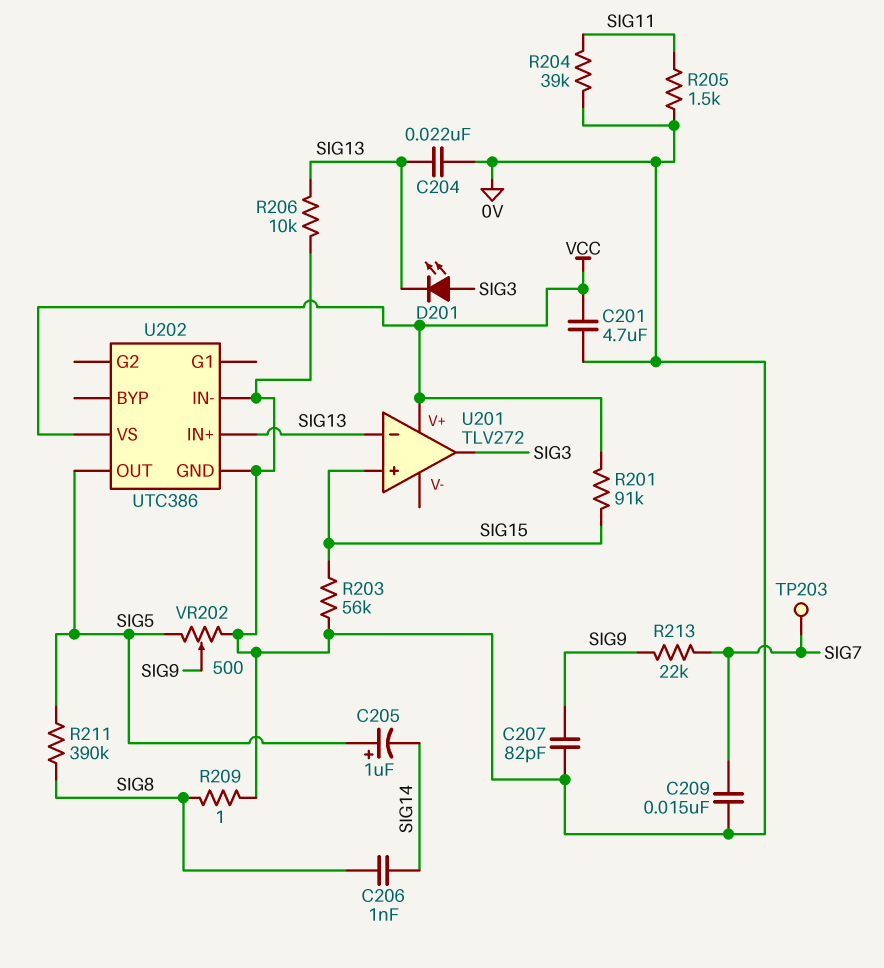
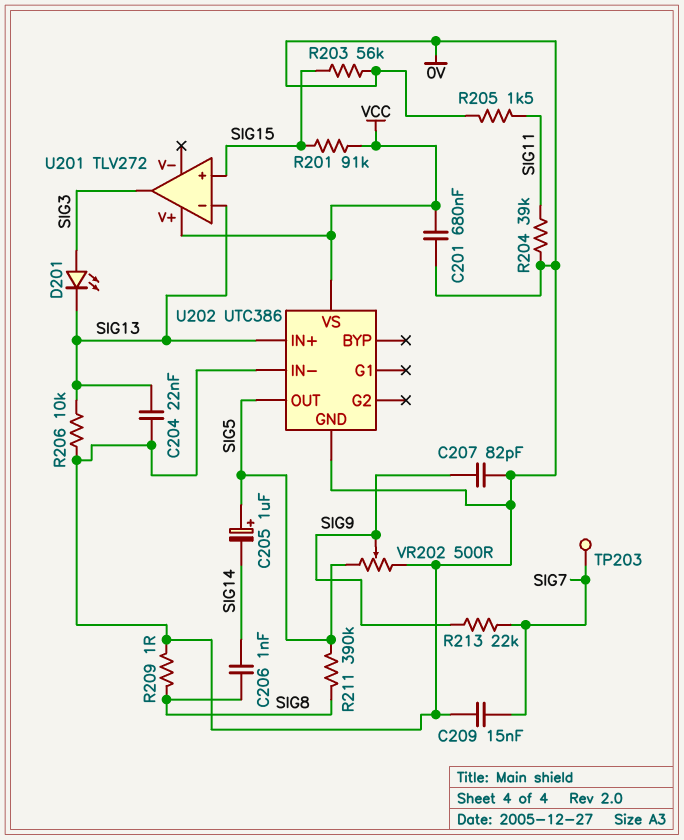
C201: 4.7uF (0V, VCC) -> 680nF (0V, VCC)

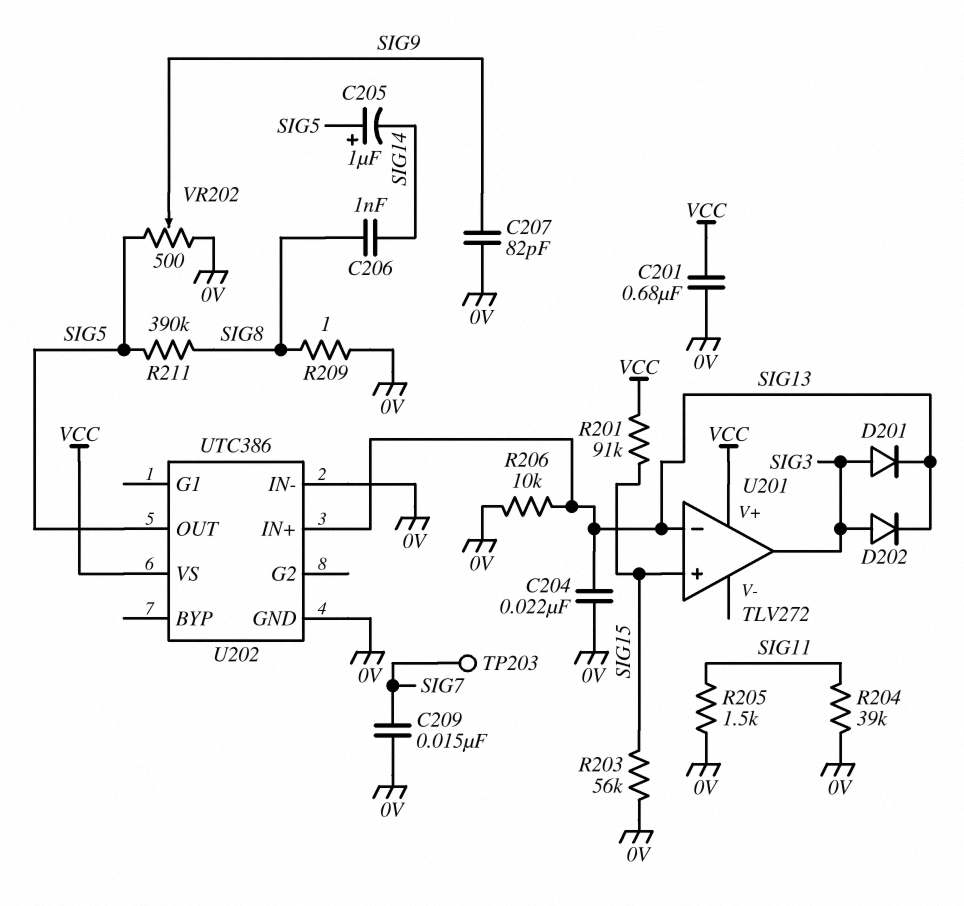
D201: LED (A SIG3, K SIG13) -> diode (A SIG3, K SIG13)
D202: none -> diode (A SIG3, K SIG13)
R213: 22k (SIG7, SIG9) -> none

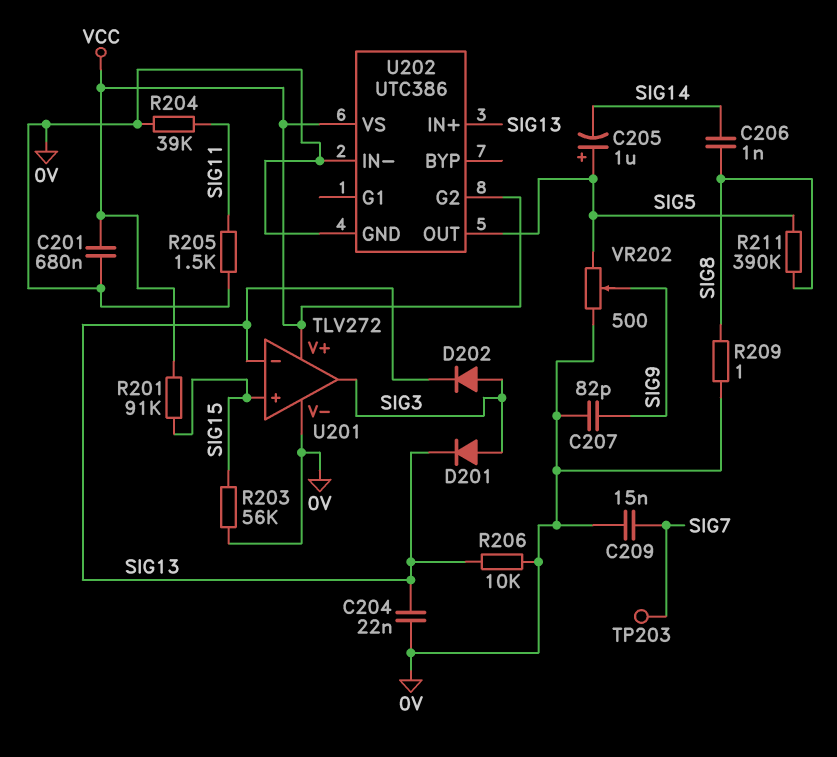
U201 pin V-: none -> 0V
U202 pin G2: none -> VCC

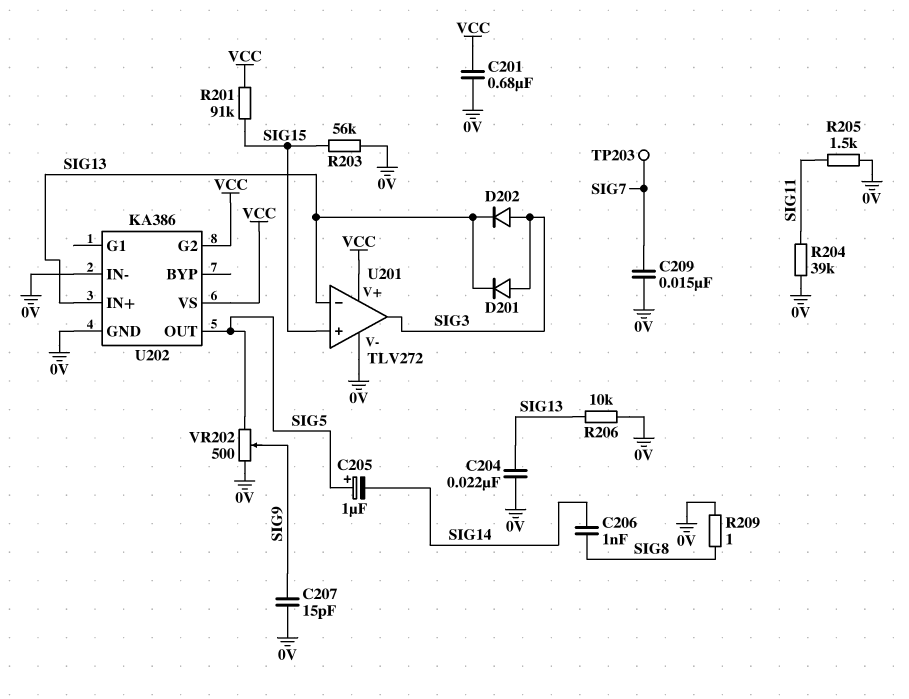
C207: 82pF (0V, SIG9) -> 15pF (0V, SIG9)
R211: 390k (SIG5, SIG8) -> none
U202: UTC386 -> KA386

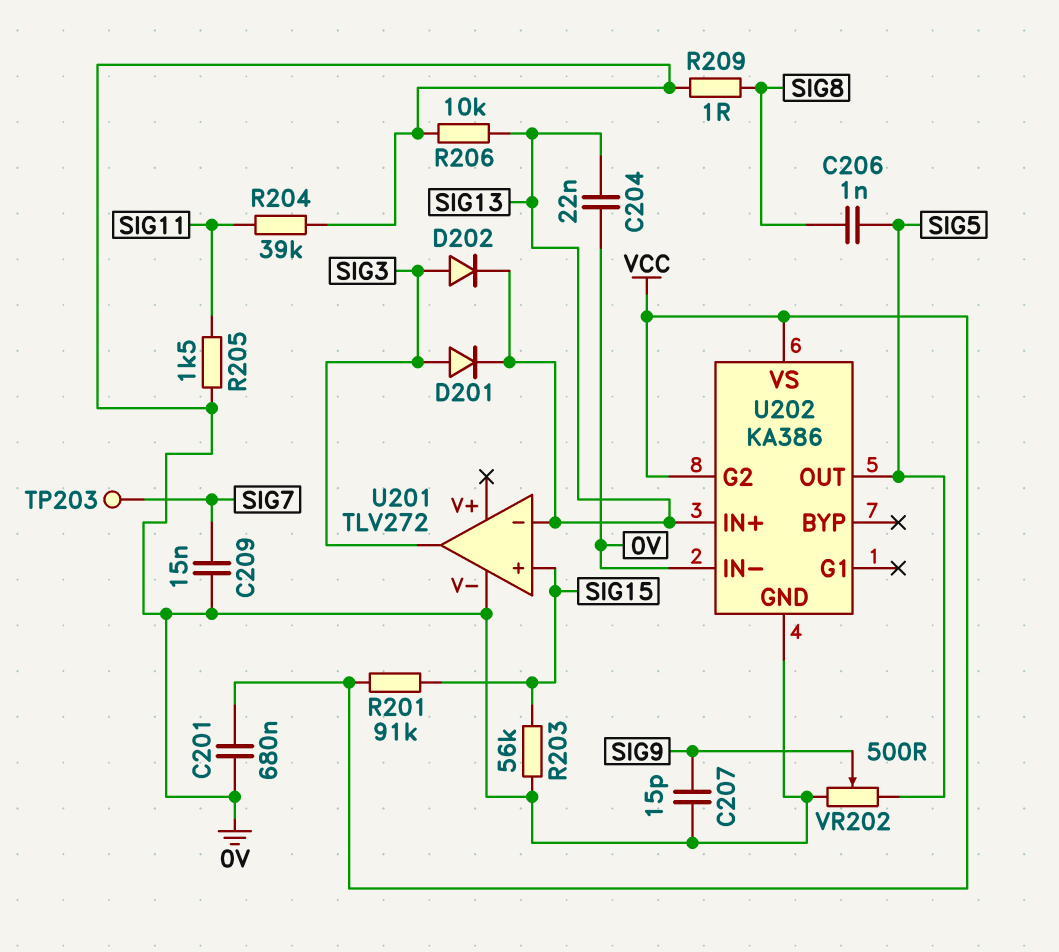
C205: 1uF (plus SIG5, minus SIG14) -> none
C206: 1nF (SIG8, SIG14) -> 1nF (SIG5, SIG8)
U201 pin V+: VCC -> none

